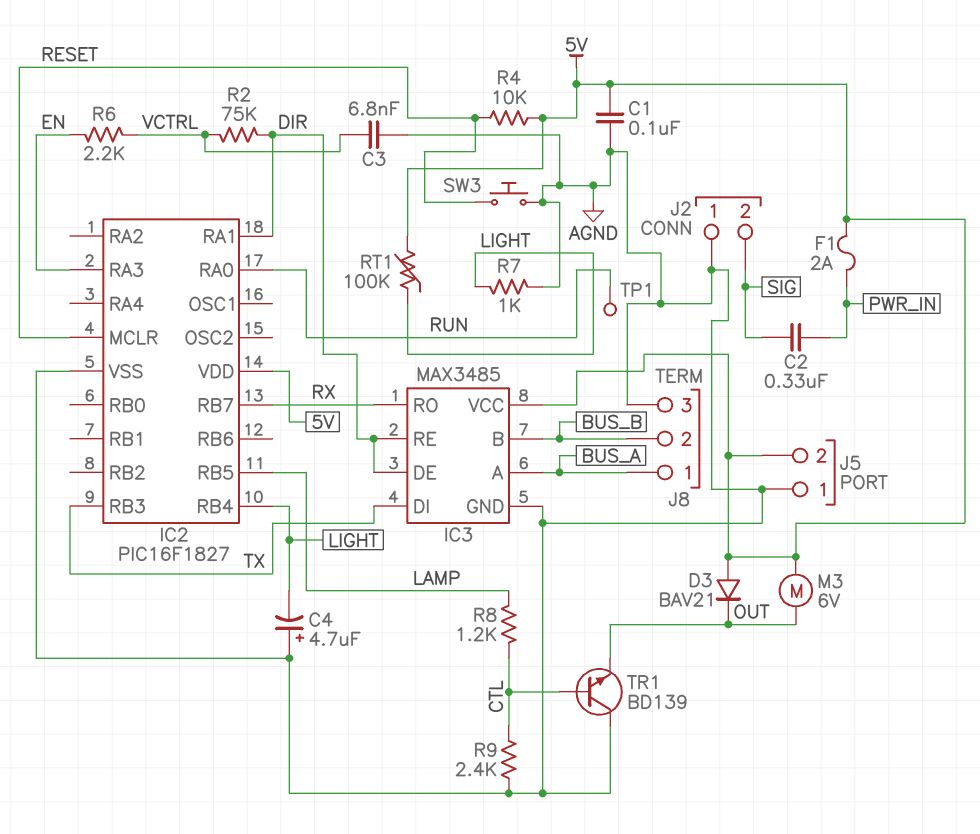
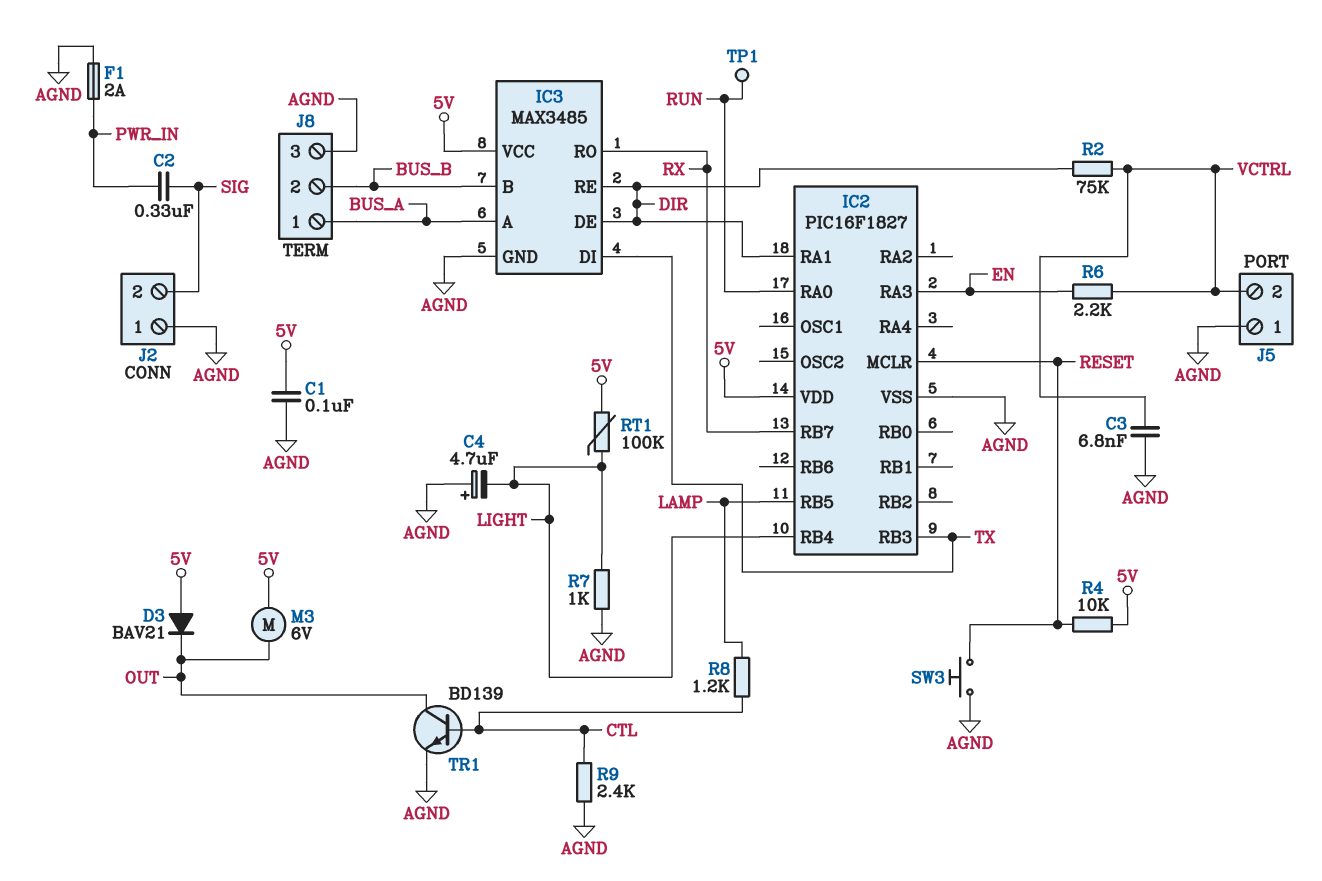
F1: 2A (5V, PWR_IN) -> 2A (AGND, PWR_IN)
J5 pin 2: 5V -> VCTRL
TR1: NPN BD139 (B CTL, C AGND, E OUT) -> NPN BD139 (B CTL, C OUT, E AGND)

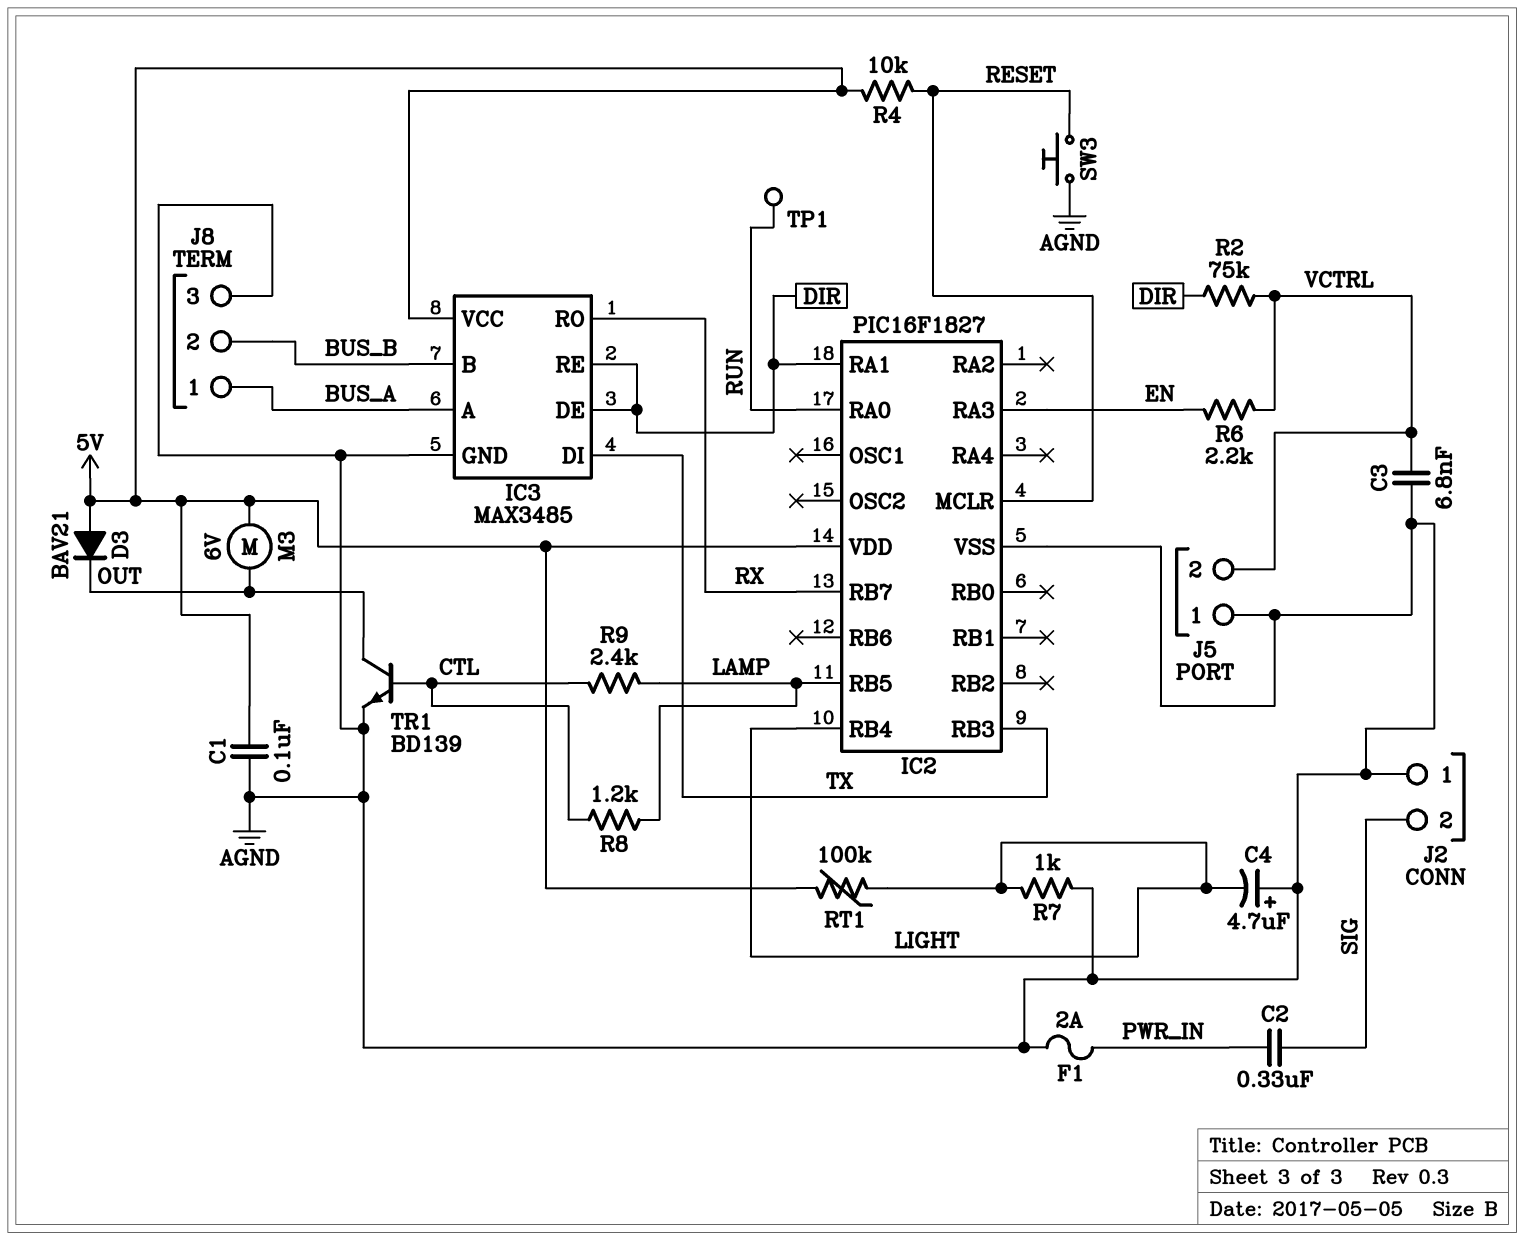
R9: 2.4k (AGND, CTL) -> 2.4k (CTL, LAMP)

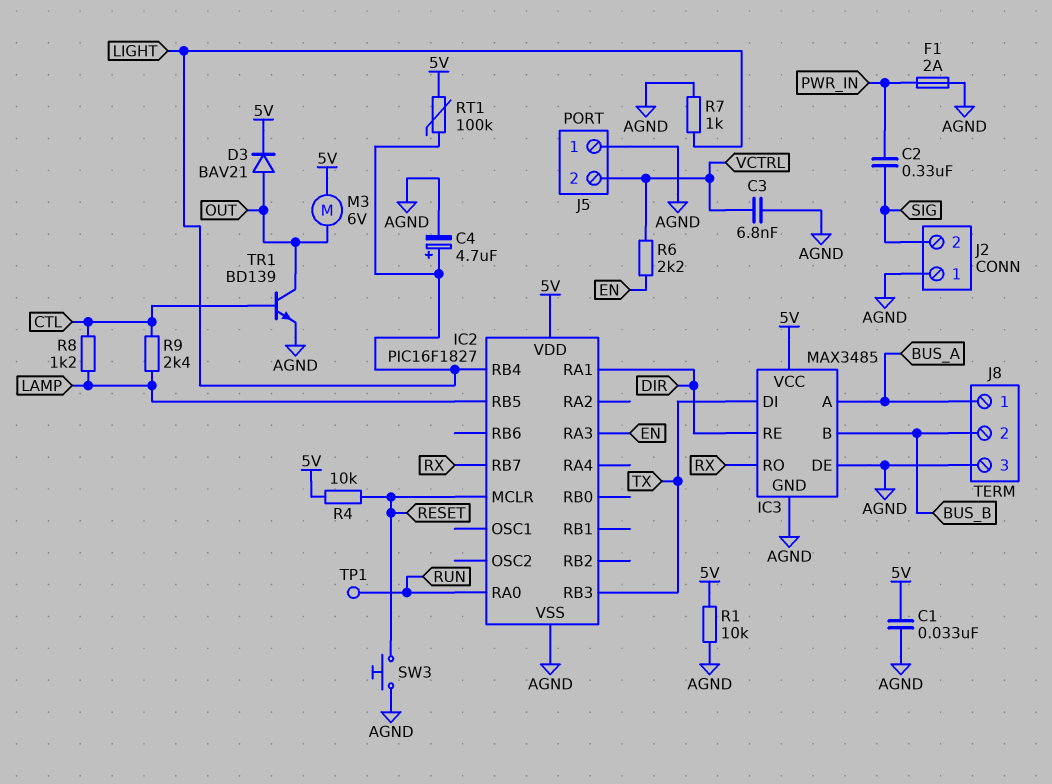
C1: 100nF (5V, AGND) -> 33nF (5V, AGND)
C4: 4.7uF (plus AGND, minus LIGHT) -> 4.7uF (plus LIGHT, minus AGND)
D3: diode BAV21 (A 5V, K OUT) -> diode BAV21 (A OUT, K 5V)
IC3 pin DE: DIR -> AGND
R1: none -> 10k (5V, AGND)
R2: 75k (DIR, VCTRL) -> none

